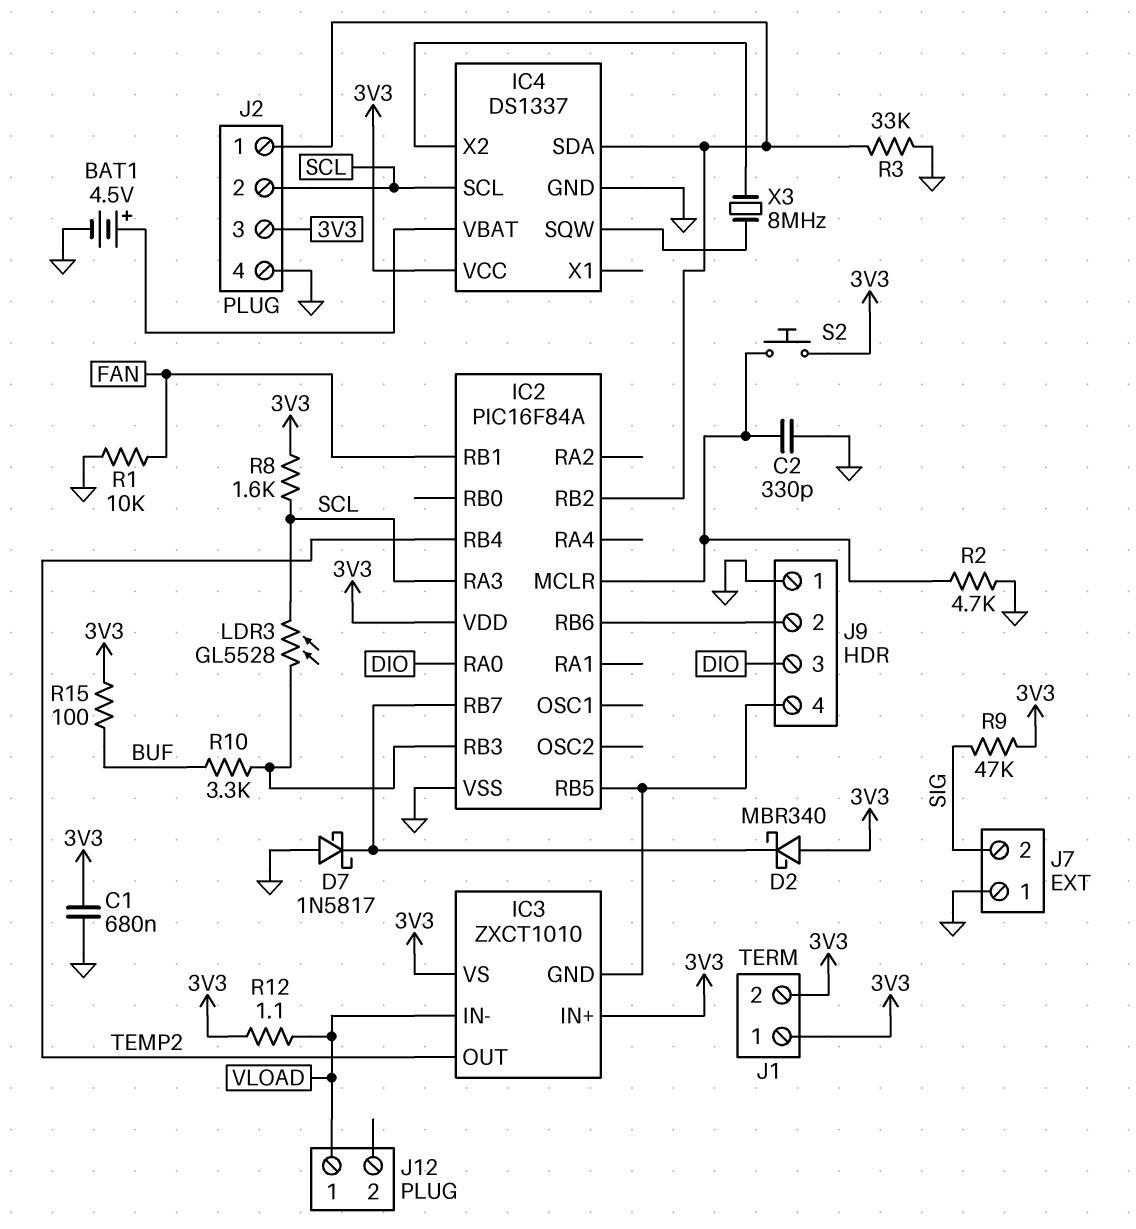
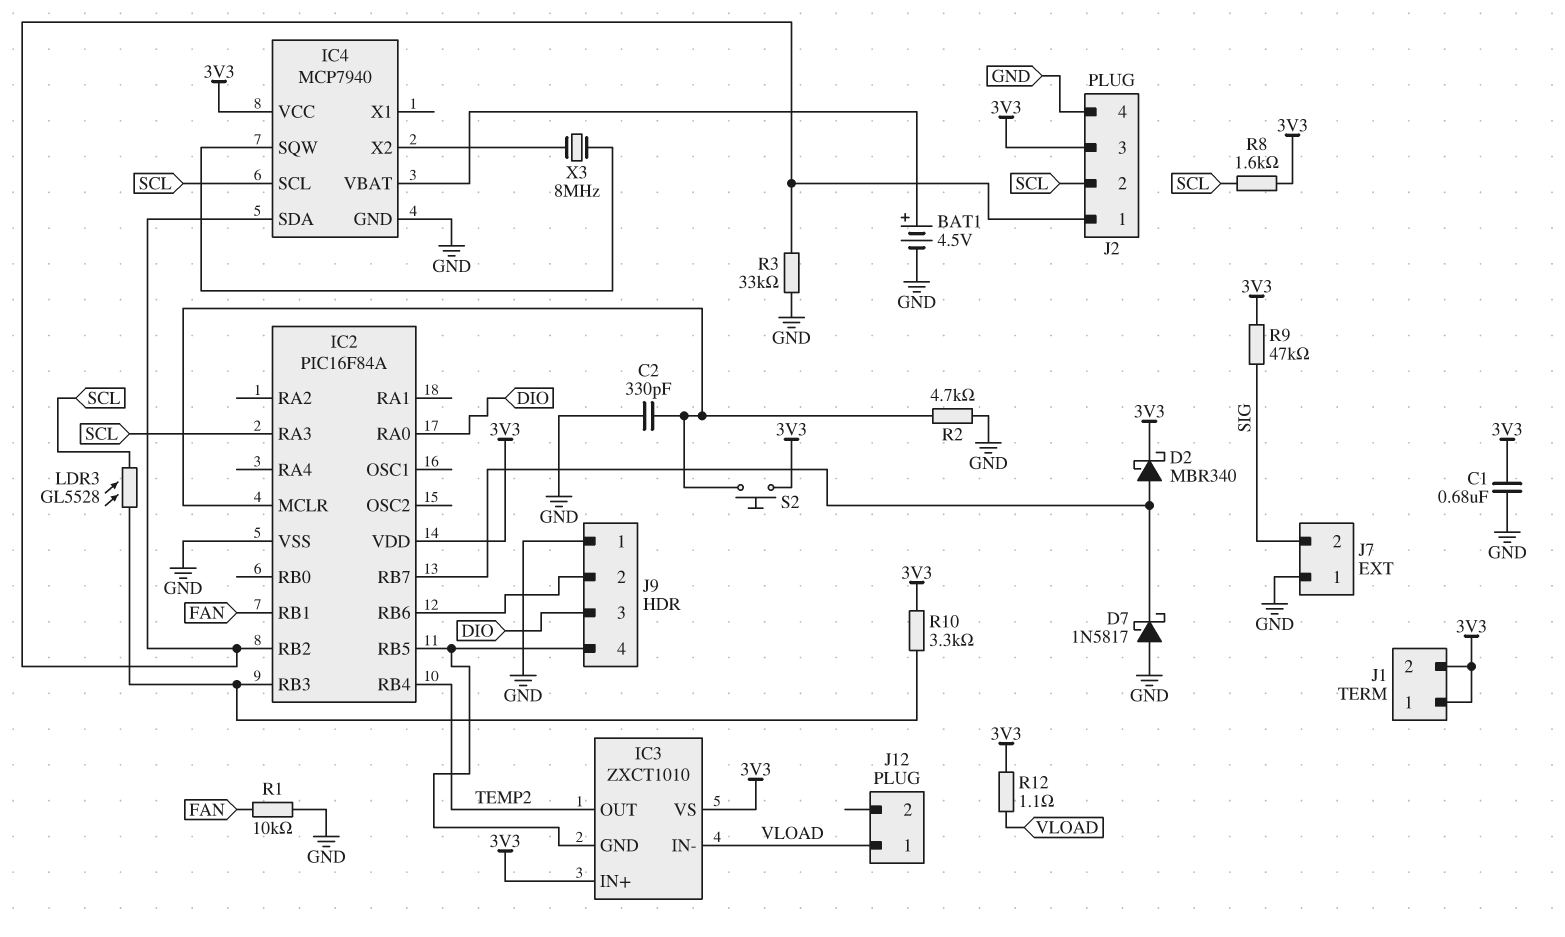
D2: schottky MBR340 (A 3V3, K IC2/RB7) -> schottky MBR340 (A IC2/RB7, K 3V3)
IC4: DS1337 -> MCP7940
R10: 3.3k (BUF, IC2/RB3) -> 3.3k (3V3, IC2/RB3)
R15: 100 (3V3, BUF) -> none

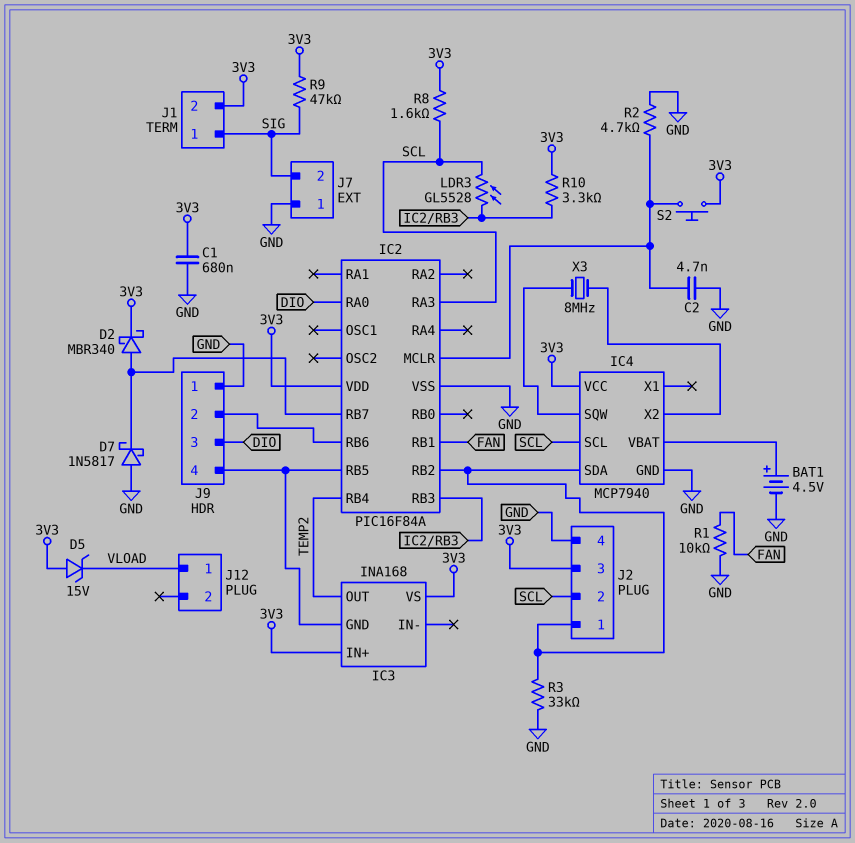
C2: 330pF (GND, IC2/MCLR) -> 4.7nF (GND, IC2/MCLR)
D5: none -> zener 15V (A 3V3, K VLOAD)
IC3: ZXCT1010 -> INA168
IC3 pin IN-: VLOAD -> none
J1 pin 1: 3V3 -> SIG
R12: 1.1 (3V3, VLOAD) -> none

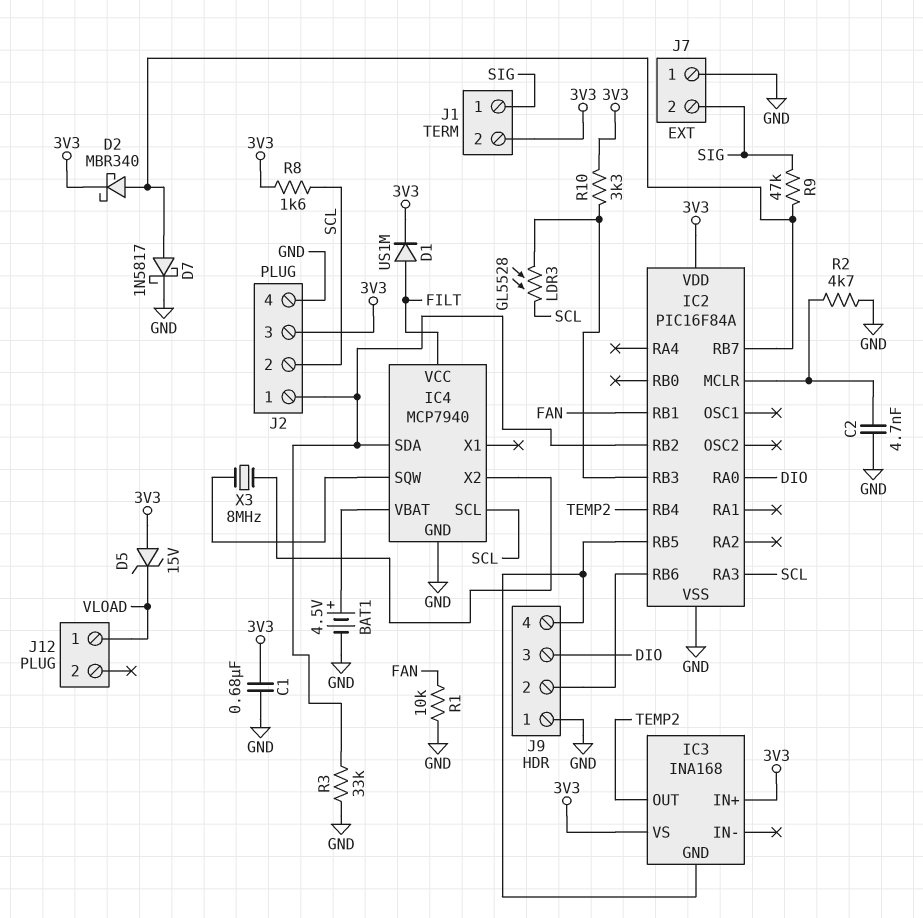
D1: none -> diode US1M (A FILT, K 3V3)
D7: schottky 1N5817 (A GND, K IC2/RB7) -> schottky 1N5817 (A IC2/RB7, K GND)
IC4 pin VCC: 3V3 -> FILT
R9: 47k (3V3, SIG) -> 47k (IC2/RB7, SIG)
S2: button (3V3, IC2/MCLR) -> none

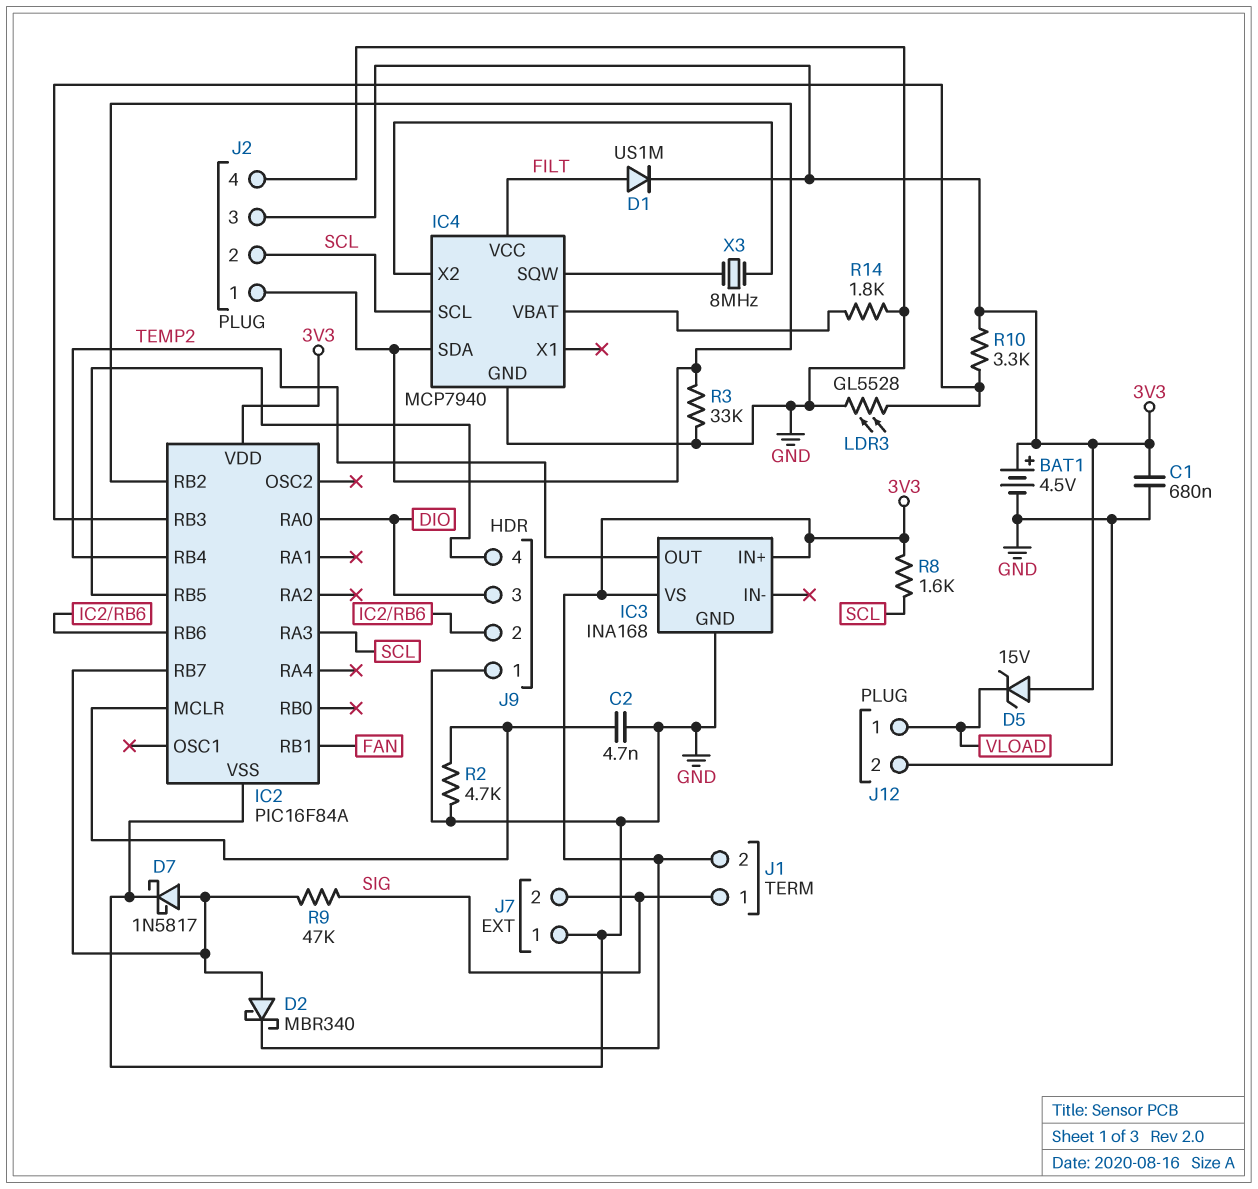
BAT1: 4.5V (plus IC4/VBAT, minus GND) -> 4.5V (plus 3V3, minus GND)
IC3 pin GND: IC2/RB5 -> GND
J12 pin 2: none -> GND
LDR3: GL5528 (IC2/RB3, SCL) -> GL5528 (GND, IC2/RB3)
R1: 10k (FAN, GND) -> none
R14: none -> 1.8k (GND, IC4/VBAT)

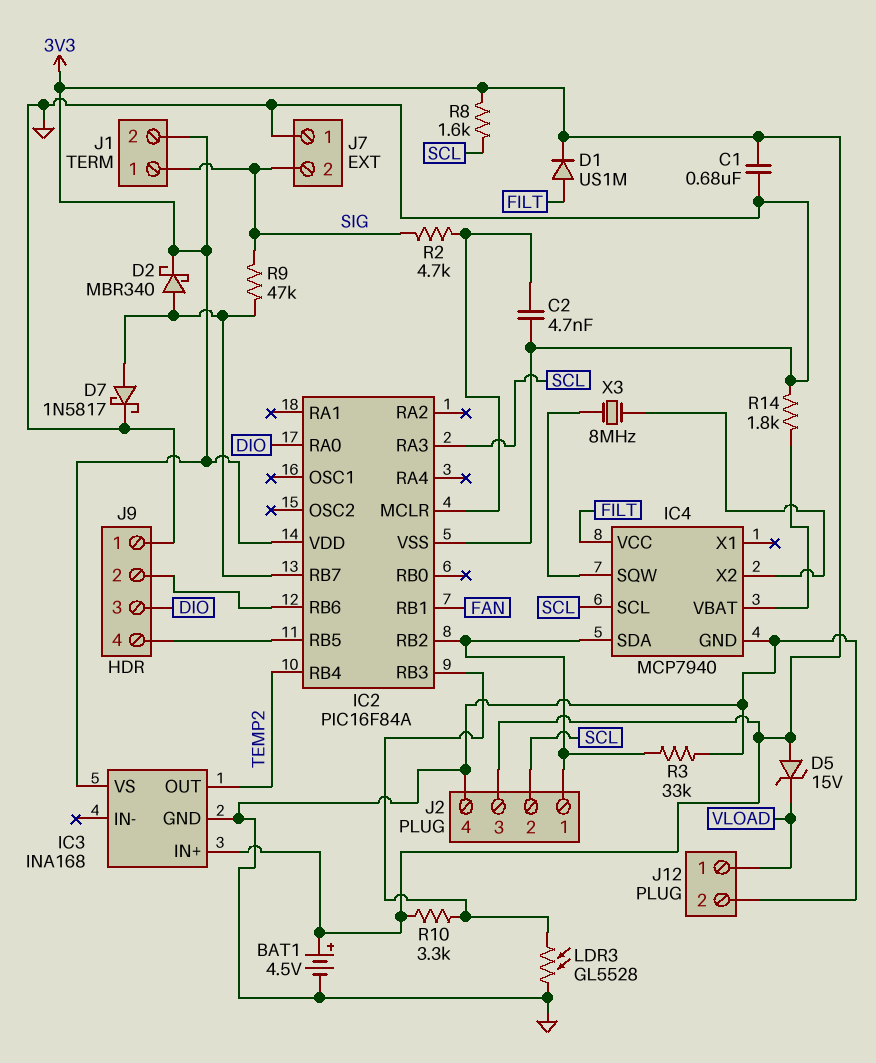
R2: 4.7k (GND, IC2/MCLR) -> 4.7k (IC2/MCLR, SIG)

